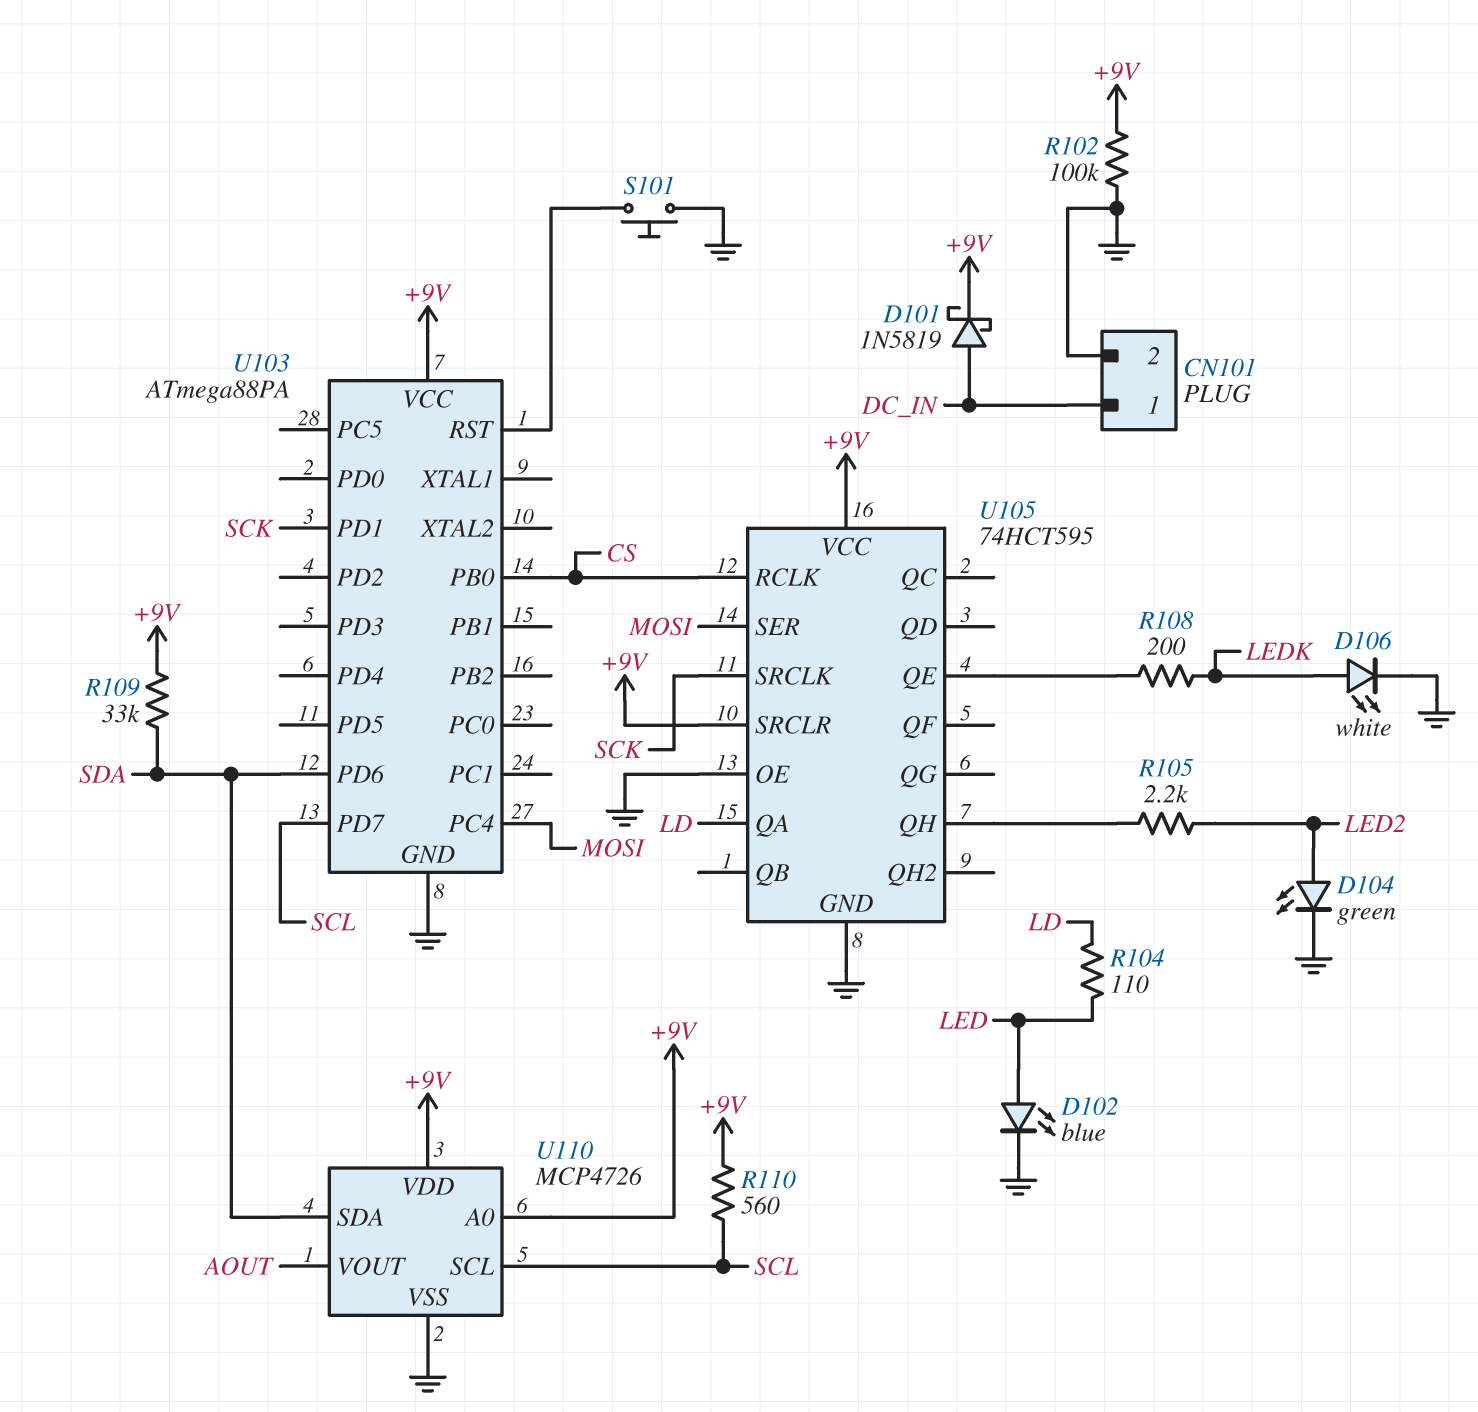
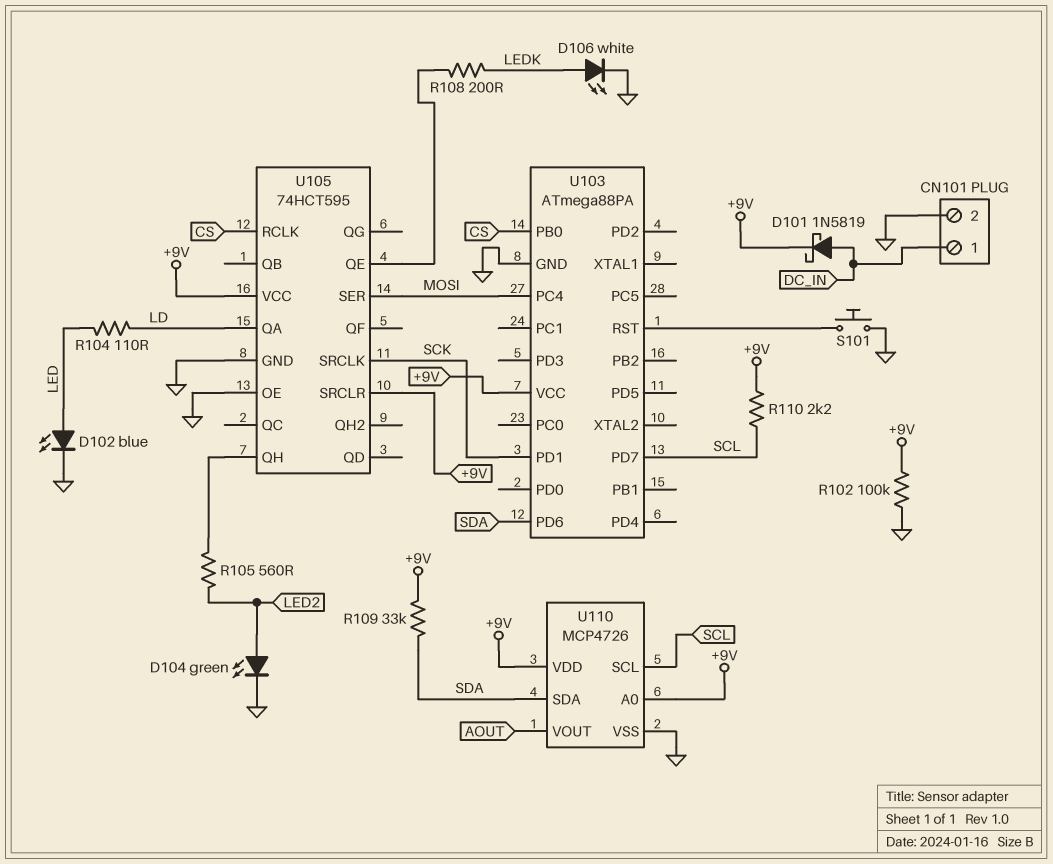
R105: 2.2k (LED2, U105/QH) -> 560 (LED2, U105/QH)
R110: 560 (+9V, SCL) -> 2.2k (+9V, SCL)

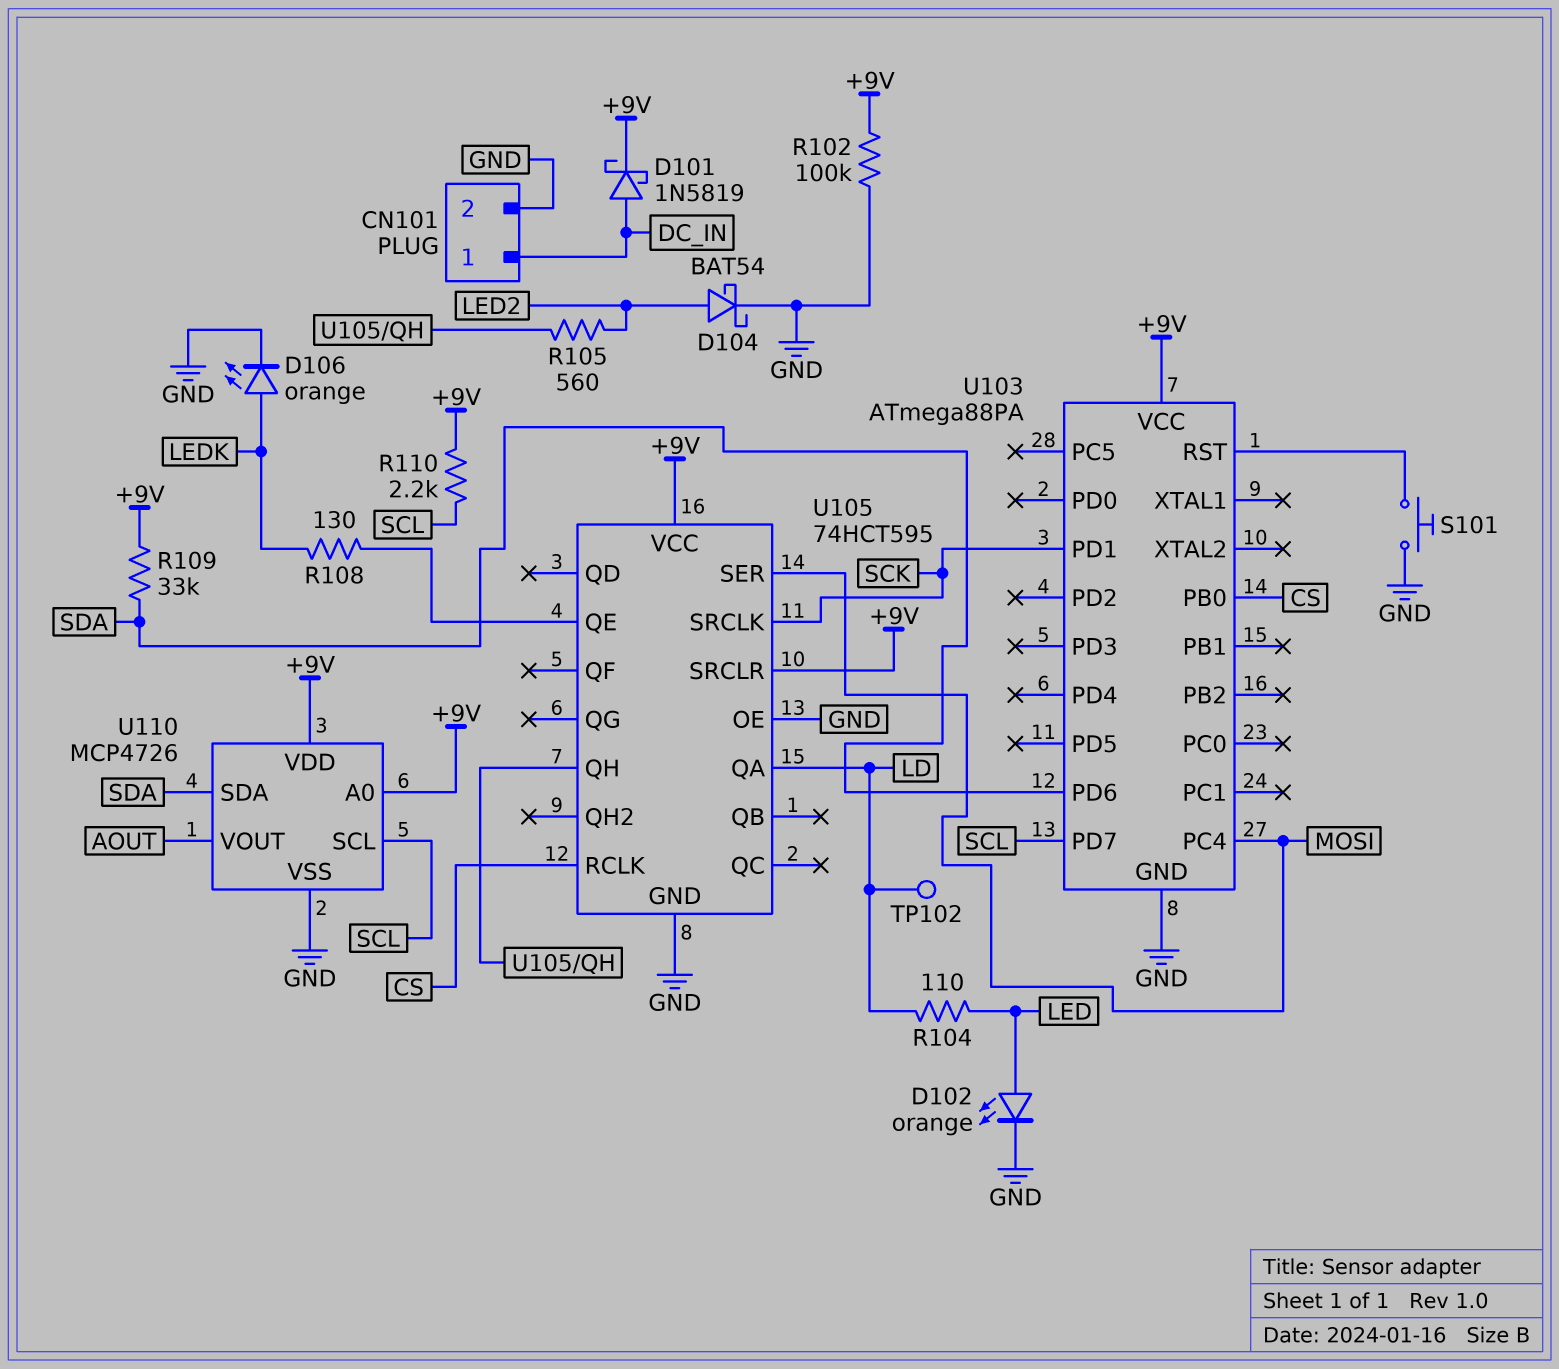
D102: LED blue (A LED, K GND) -> LED orange (A LED, K GND)
D104: LED green (A LED2, K GND) -> schottky BAT54 (A LED2, K GND)
D106: LED white (A LEDK, K GND) -> LED orange (A LEDK, K GND)
R108: 200 (LEDK, U105/QE) -> 130 (LEDK, U105/QE)
TP102: none -> test point (LD)

